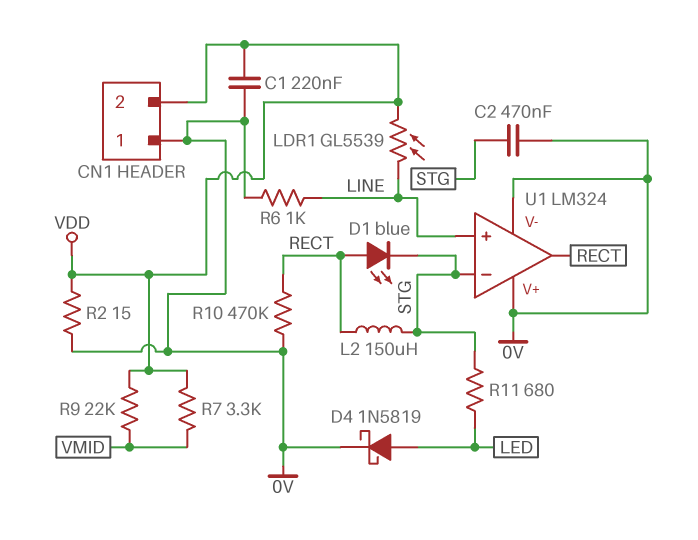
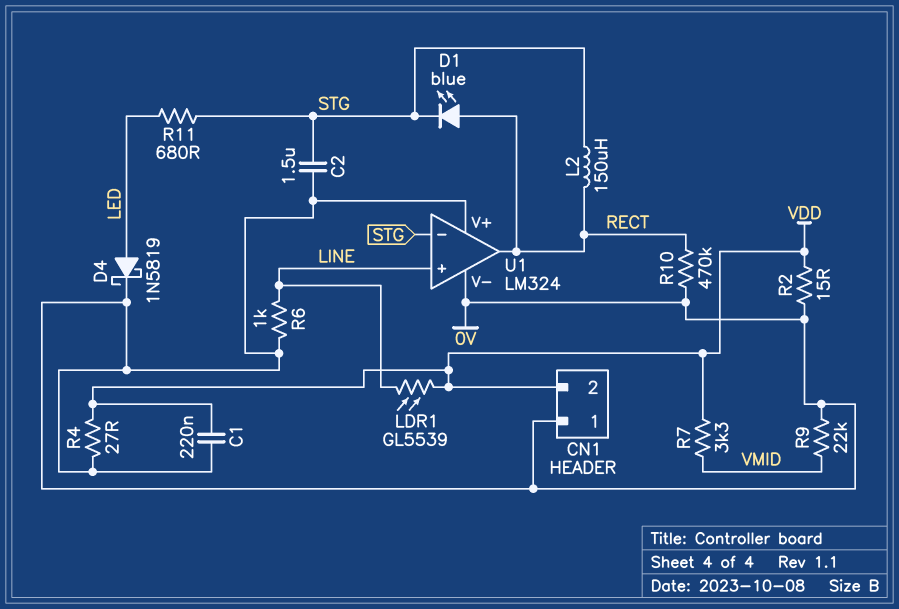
C2: 470nF (0V, STG) -> 1.5uF (0V, STG)
R4: none -> 27 (0V, VDD)
R9: 22k (VDD, VMID) -> 22k (0V, VMID)

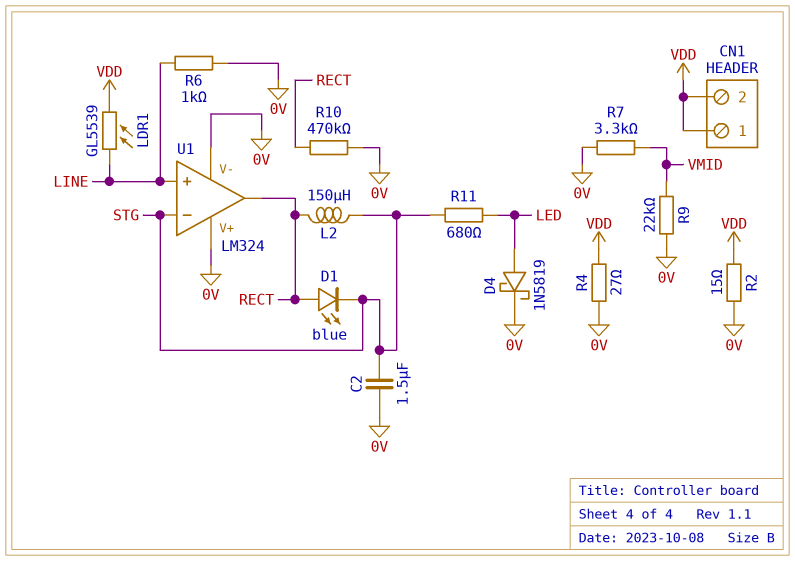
C1: 220nF (0V, VDD) -> none
CN1 pin 1: 0V -> VDD
R7: 3.3k (VDD, VMID) -> 3.3k (0V, VMID)

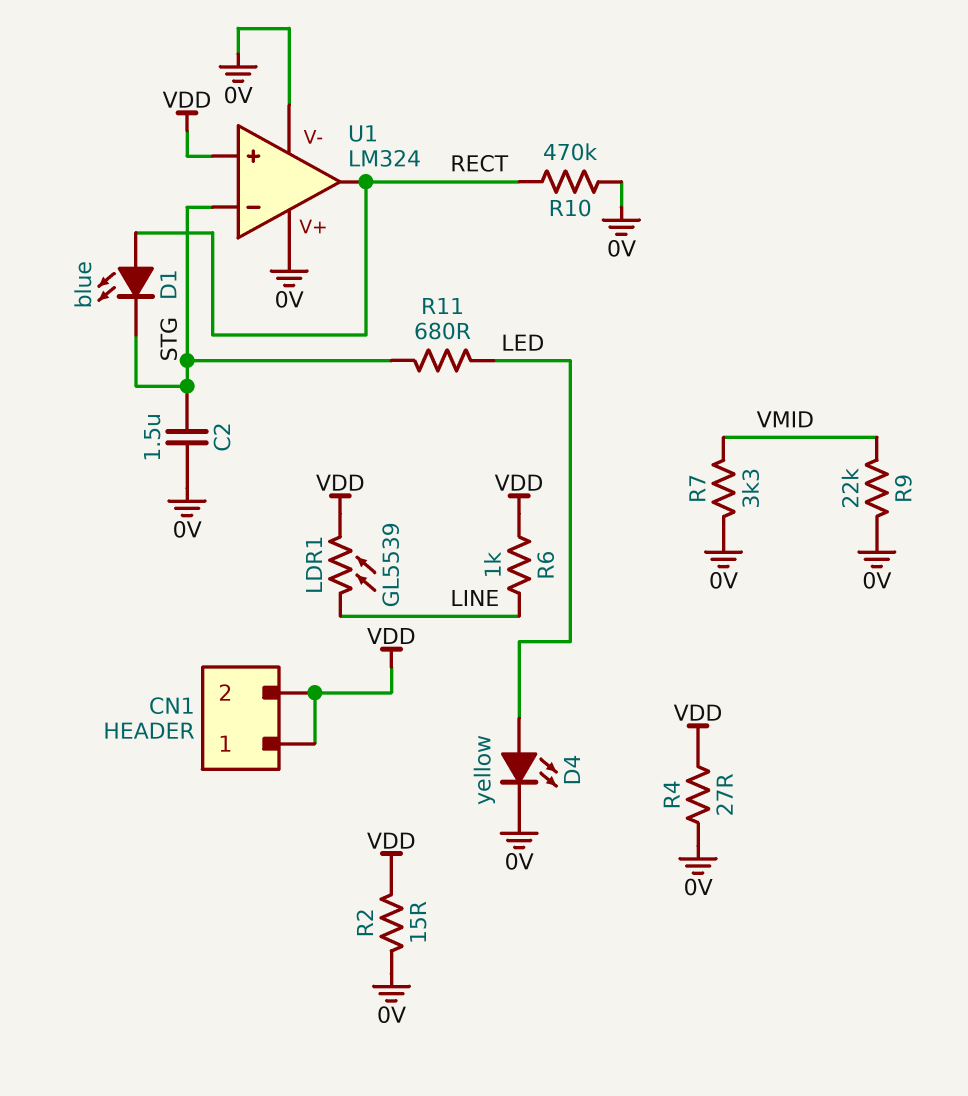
D4: schottky 1N5819 (A LED, K 0V) -> LED yellow (A LED, K 0V)
L2: 150uH (RECT, STG) -> none
R6: 1k (0V, LINE) -> 1k (LINE, VDD)
U1 pin in+: LINE -> VDD

